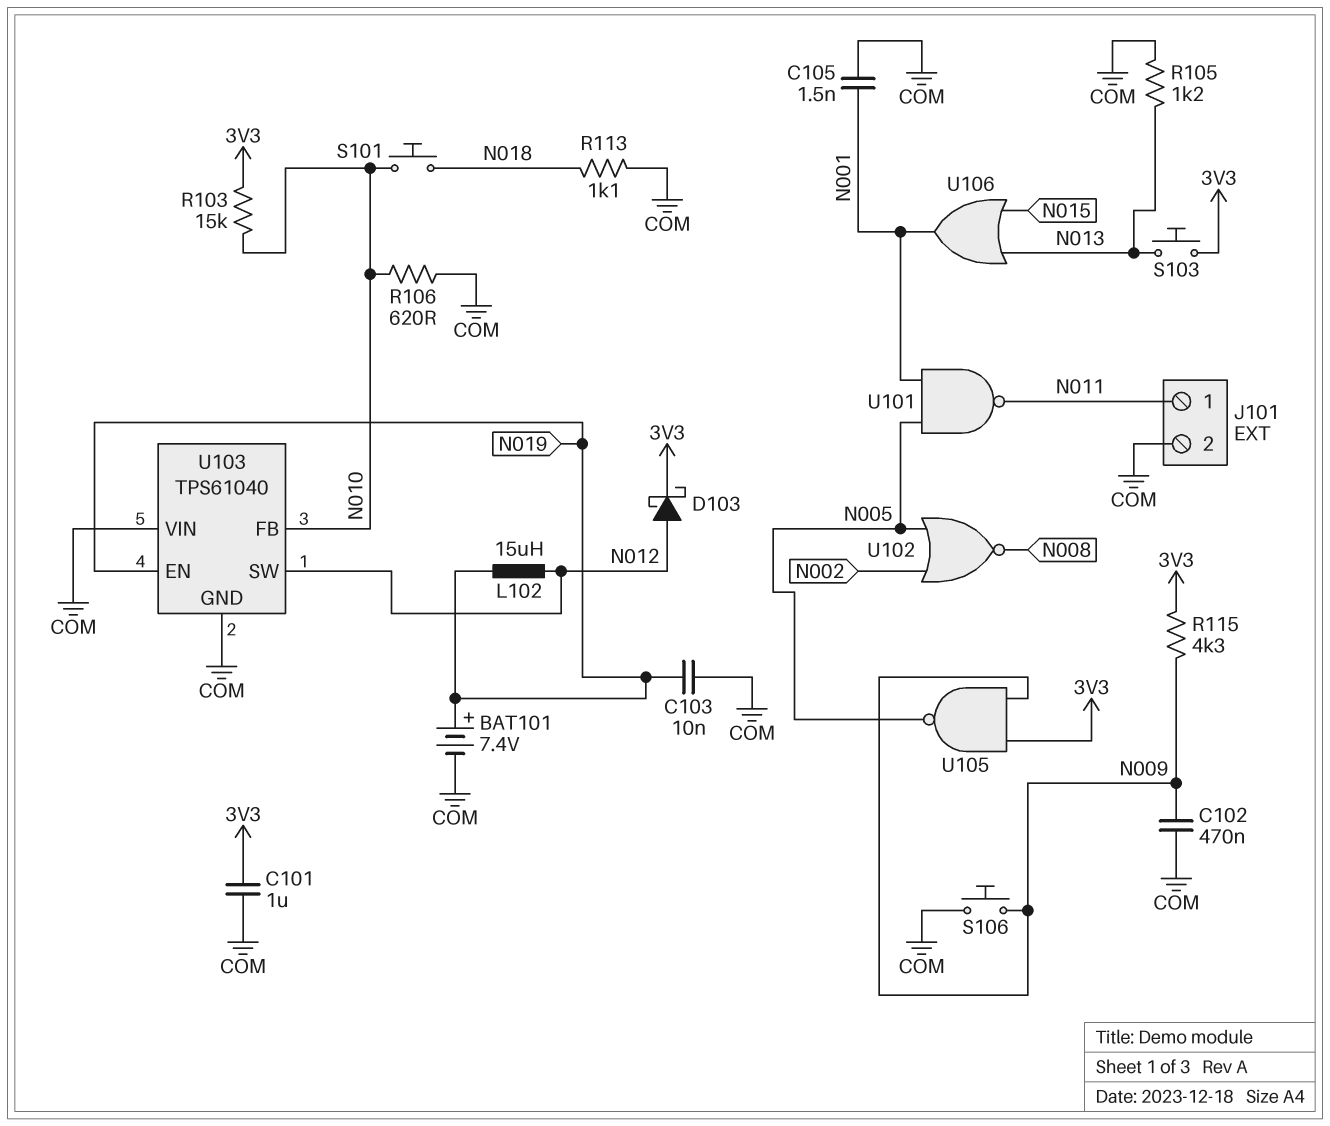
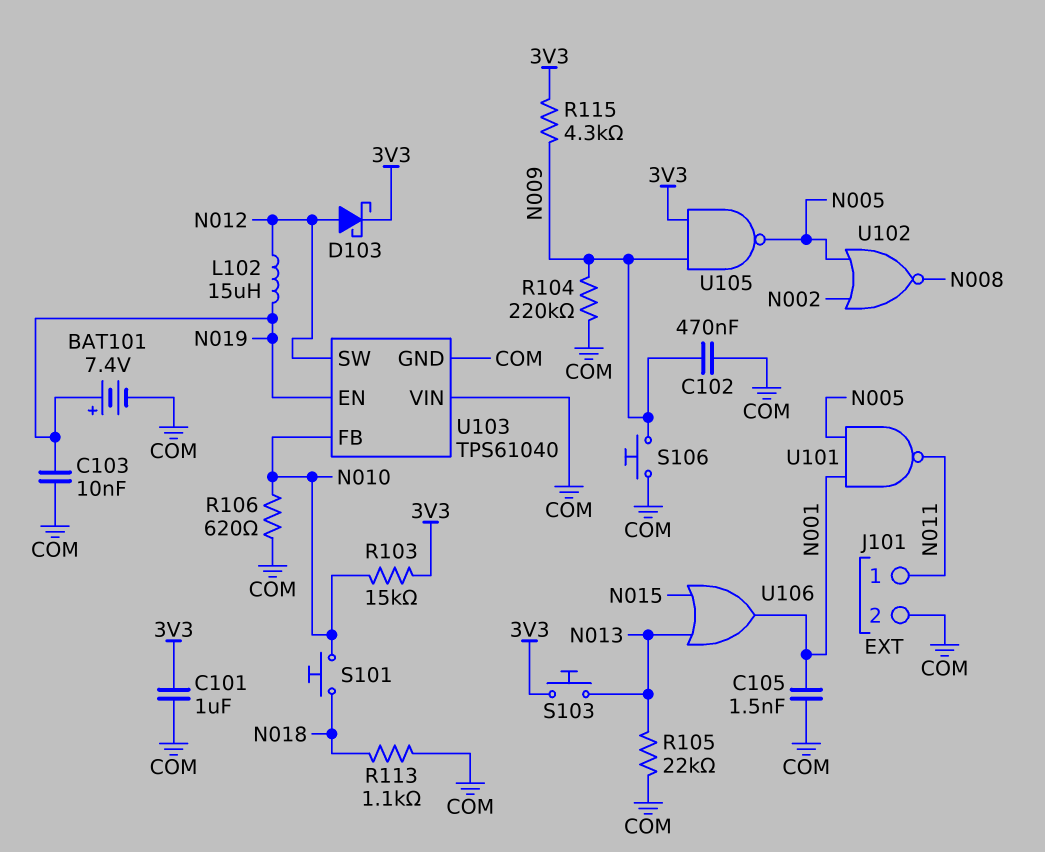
R104: none -> 220k (COM, N009)
R105: 1.2k (COM, N013) -> 22k (COM, N013)

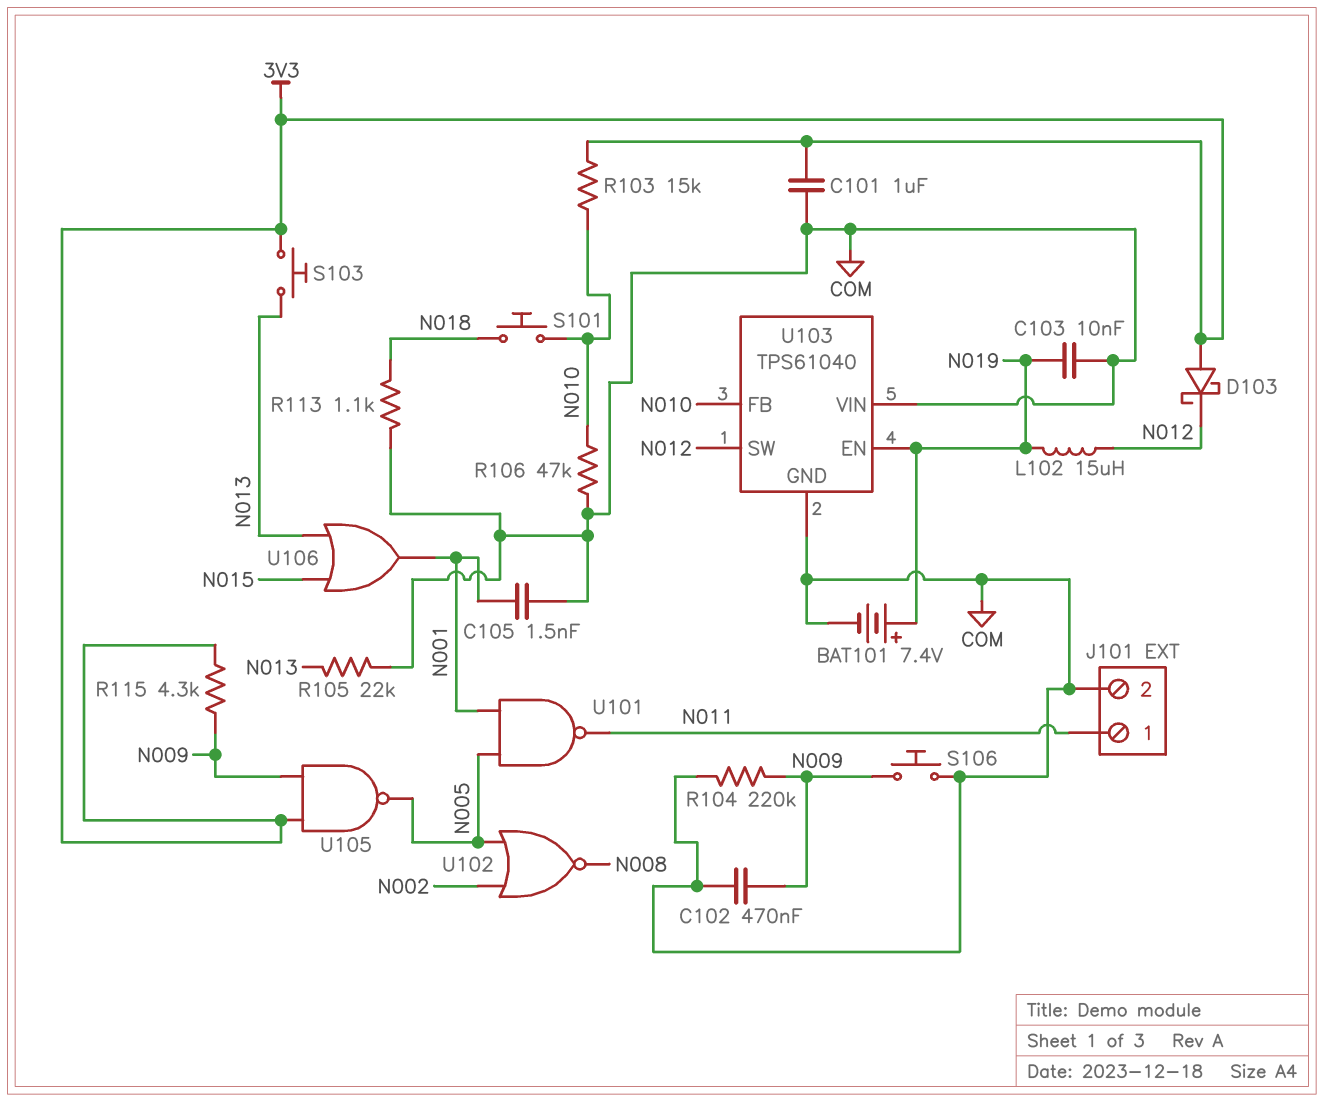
D103: schottky (A N012, K 3V3) -> schottky (A 3V3, K N012)
R106: 620 (COM, N010) -> 47k (COM, N010)

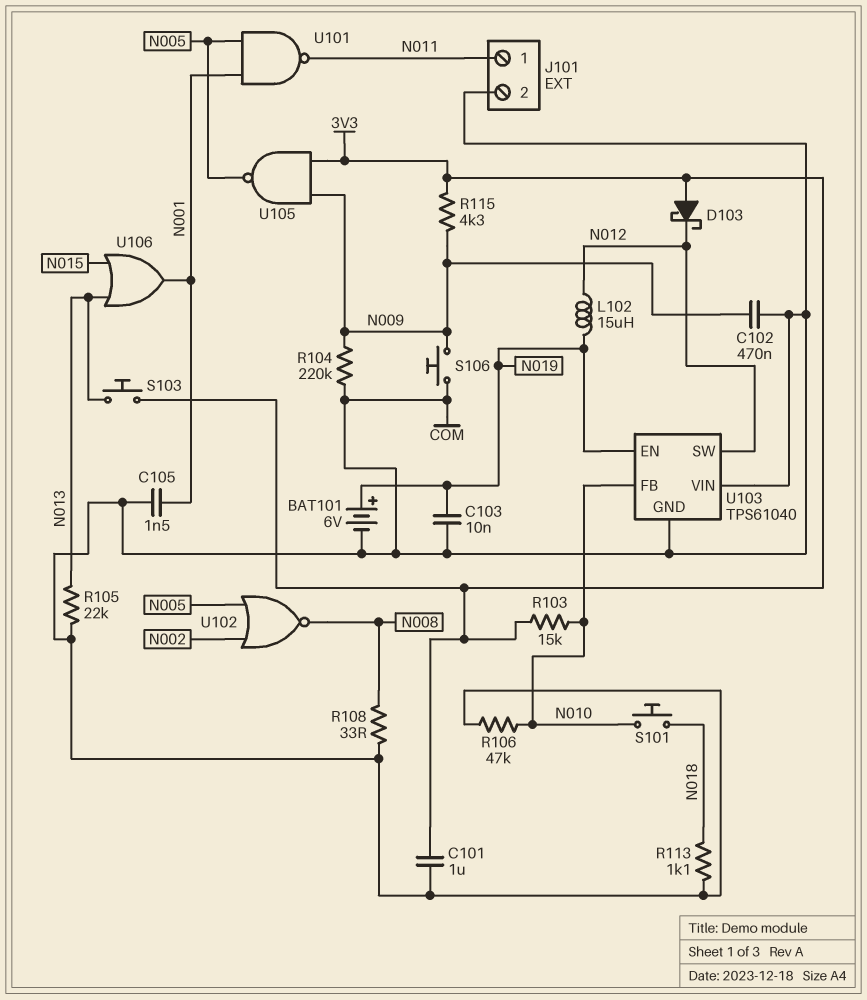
BAT101: 7.4V (plus N019, minus COM) -> 6V (plus N019, minus COM)
R108: none -> 33 (COM, N008)

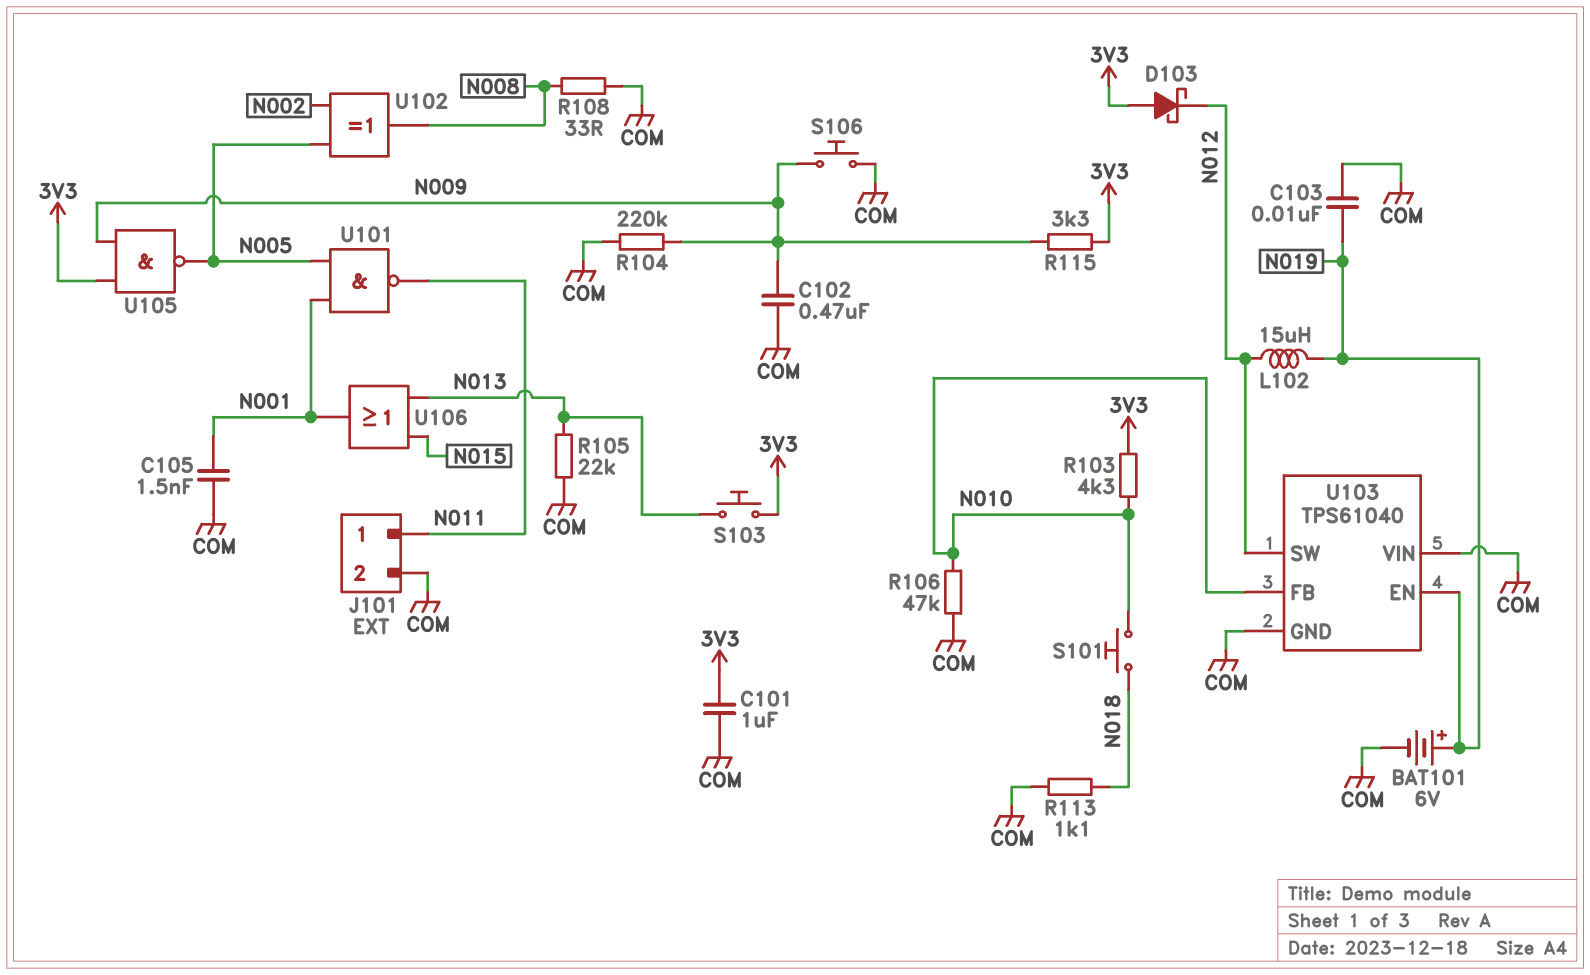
R103: 15k (3V3, N010) -> 4.3k (3V3, N010)
R115: 4.3k (3V3, N009) -> 3.3k (3V3, N009)
U102: NOR (in N002, in N005, out N008) -> XOR (in N002, in N005, out N008)

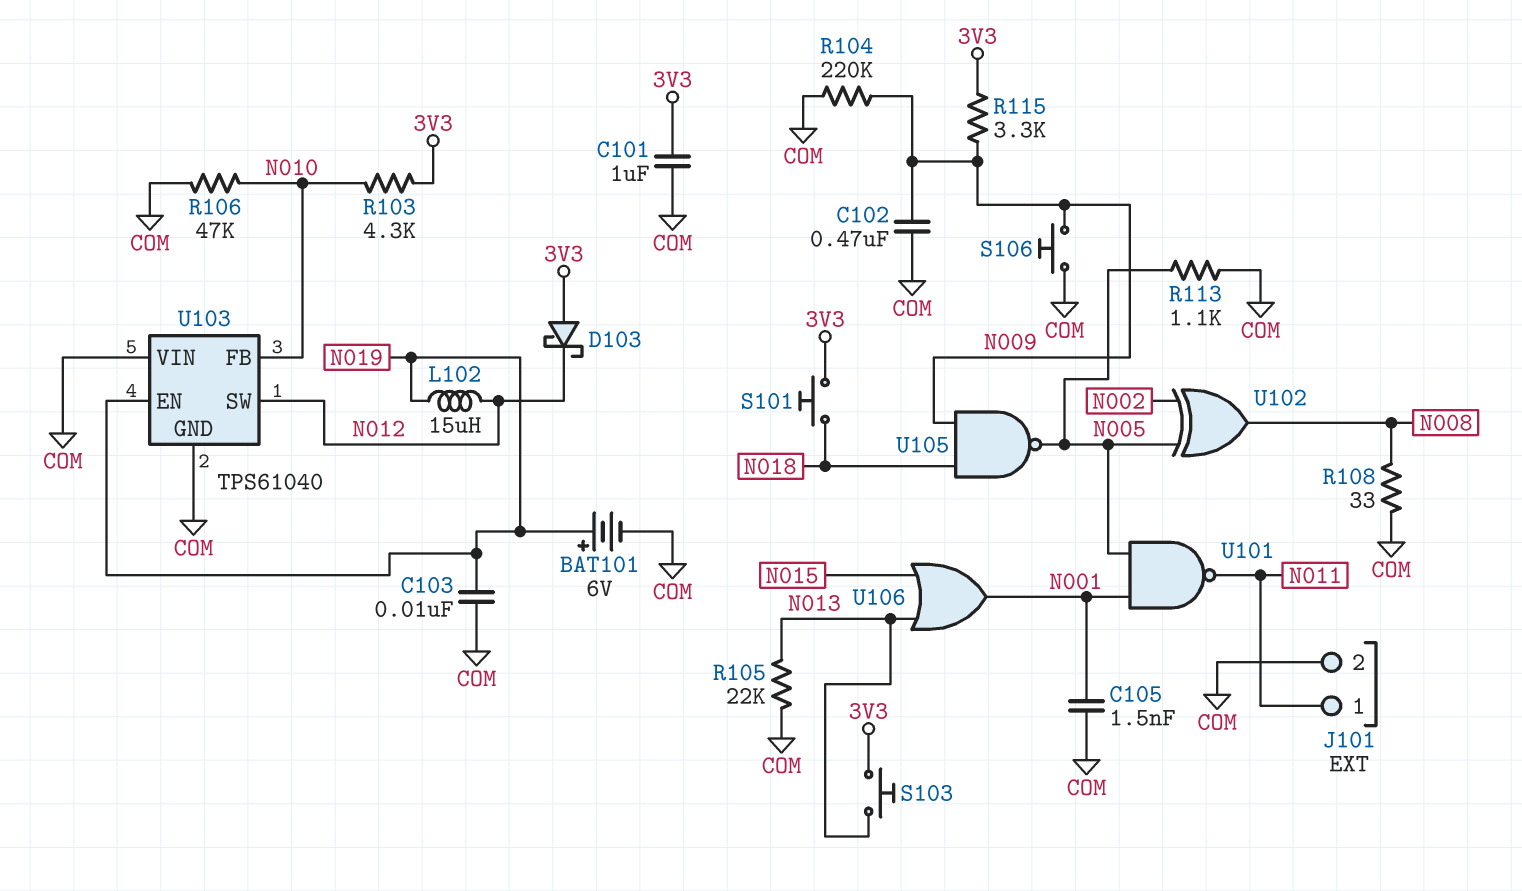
R113: 1.1k (COM, N018) -> 1.1k (COM, N005)
S101: button (N010, N018) -> button (3V3, N018)
U105: NAND (in 3V3, in N009, out N005) -> NAND (in N009, in N018, out N005)

